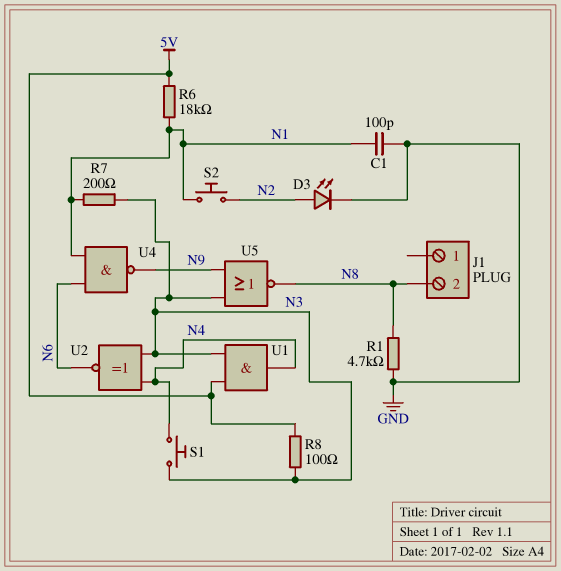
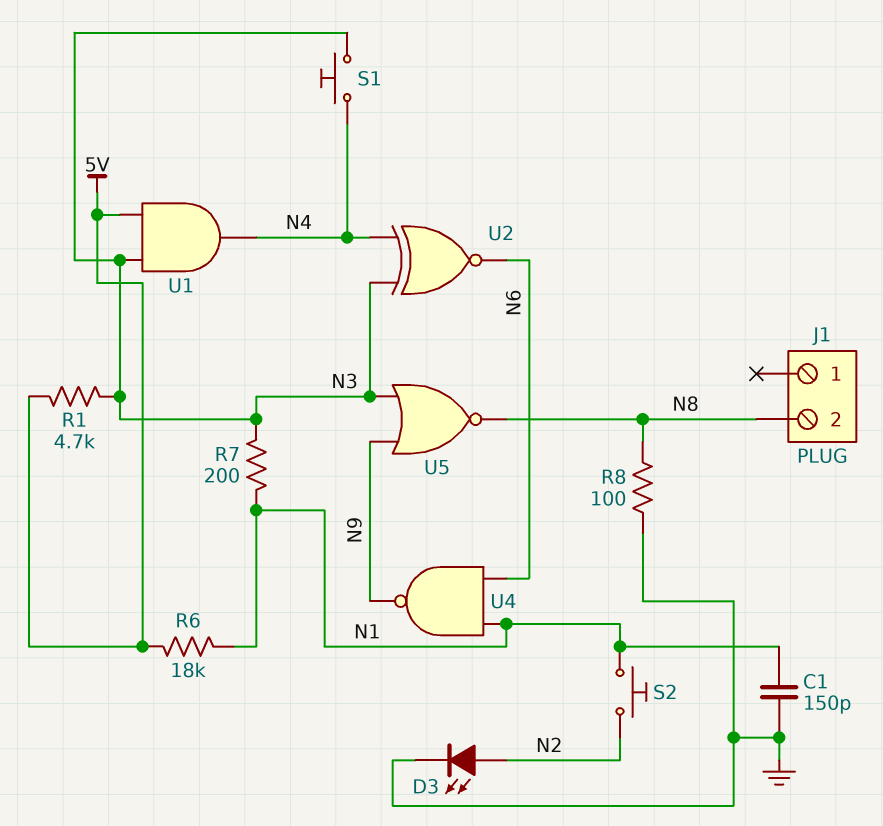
C1: 100pF (GND, N1) -> 150pF (GND, N1)
R1: 4.7k (GND, N8) -> 4.7k (5V, N3)
R8: 100 (5V, N3) -> 100 (GND, N8)

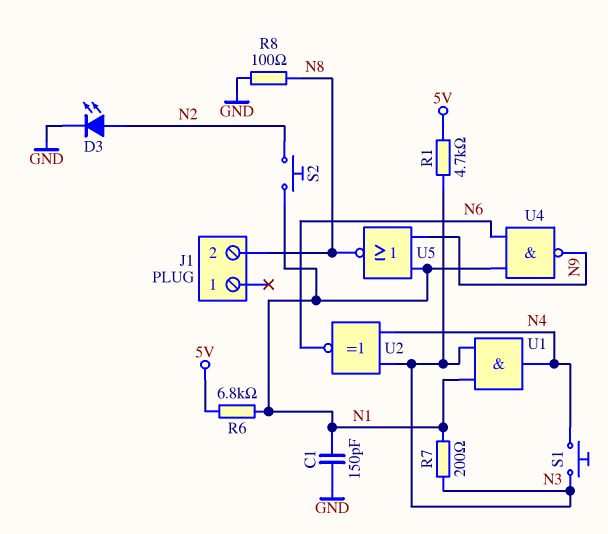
R6: 18k (5V, N1) -> 6.8k (5V, N1)
U1: AND (in 5V, in N3, out N4) -> AND (in N1, in N3, out N4)
U5: NOR (in N3, in N9, out N8) -> NOR (in N1, in N9, out N8)

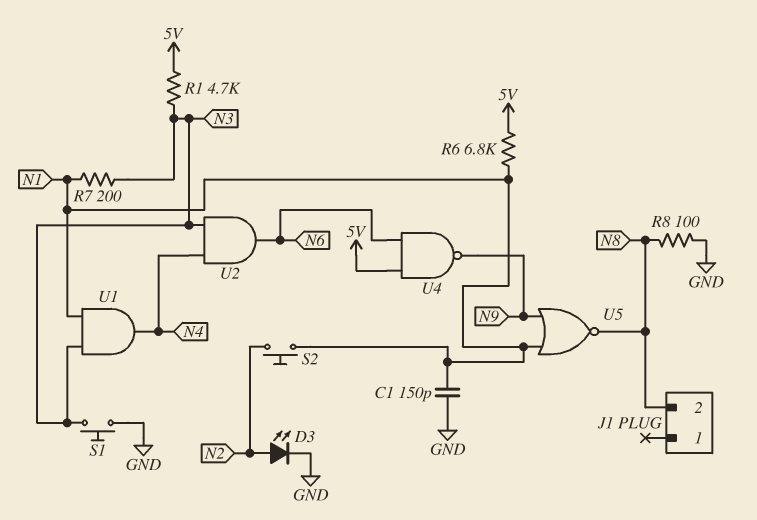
S1: button (N3, N4) -> button (GND, N3)
U2: XNOR (in N3, in N4, out N6) -> AND (in N3, in N4, out N6)
U4: NAND (in N1, in N6, out N9) -> NAND (in 5V, in N6, out N9)

